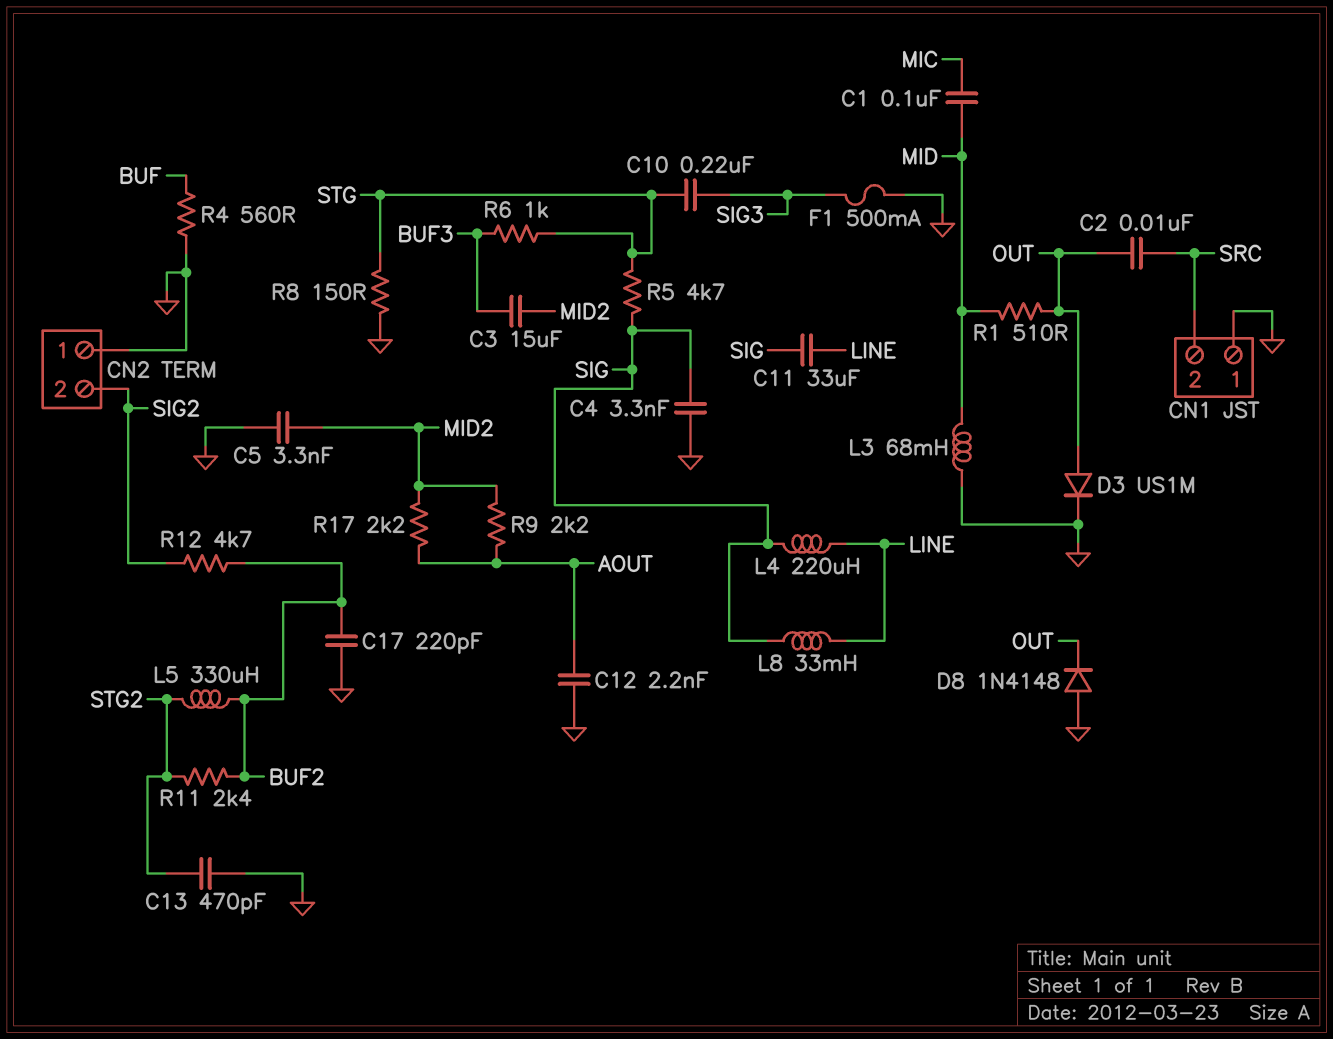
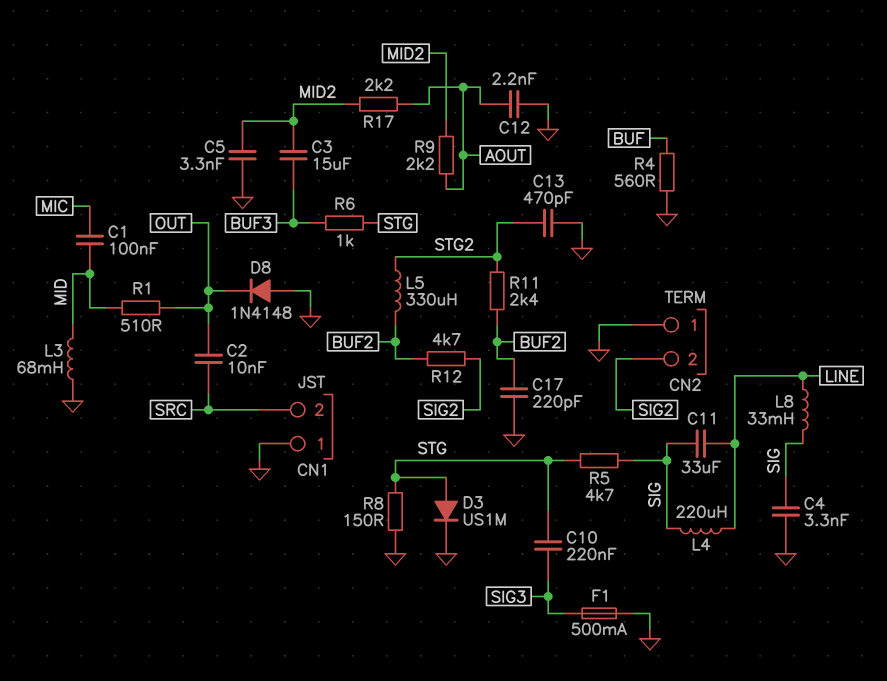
D3: diode US1M (A OUT, K GND) -> diode US1M (A STG, K GND)

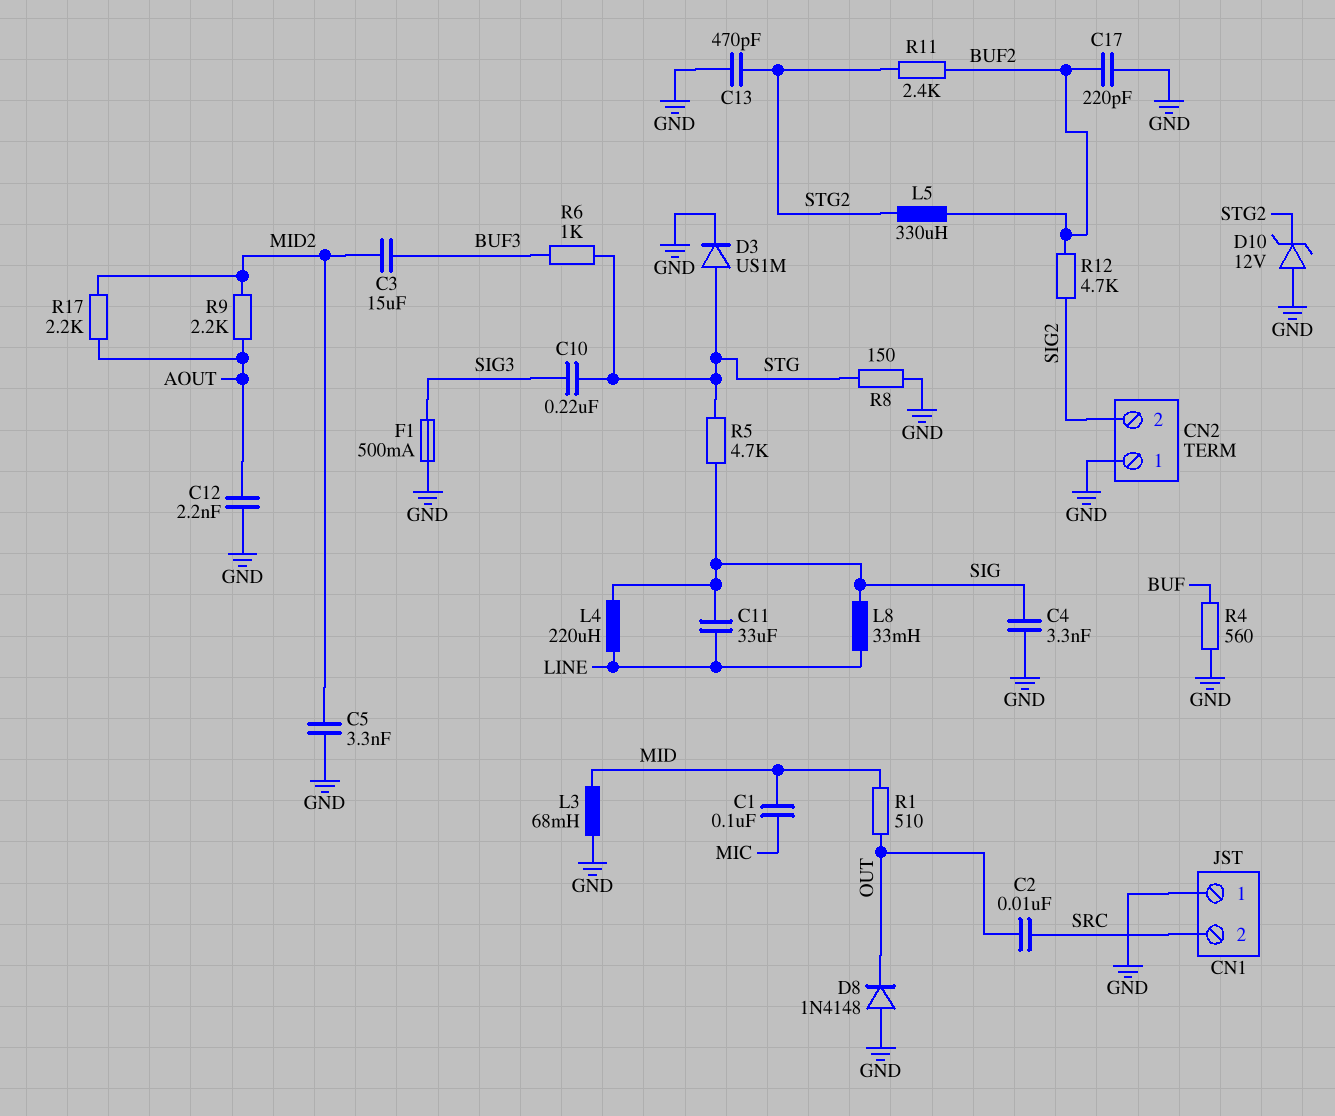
D10: none -> zener 12V (A GND, K STG2)

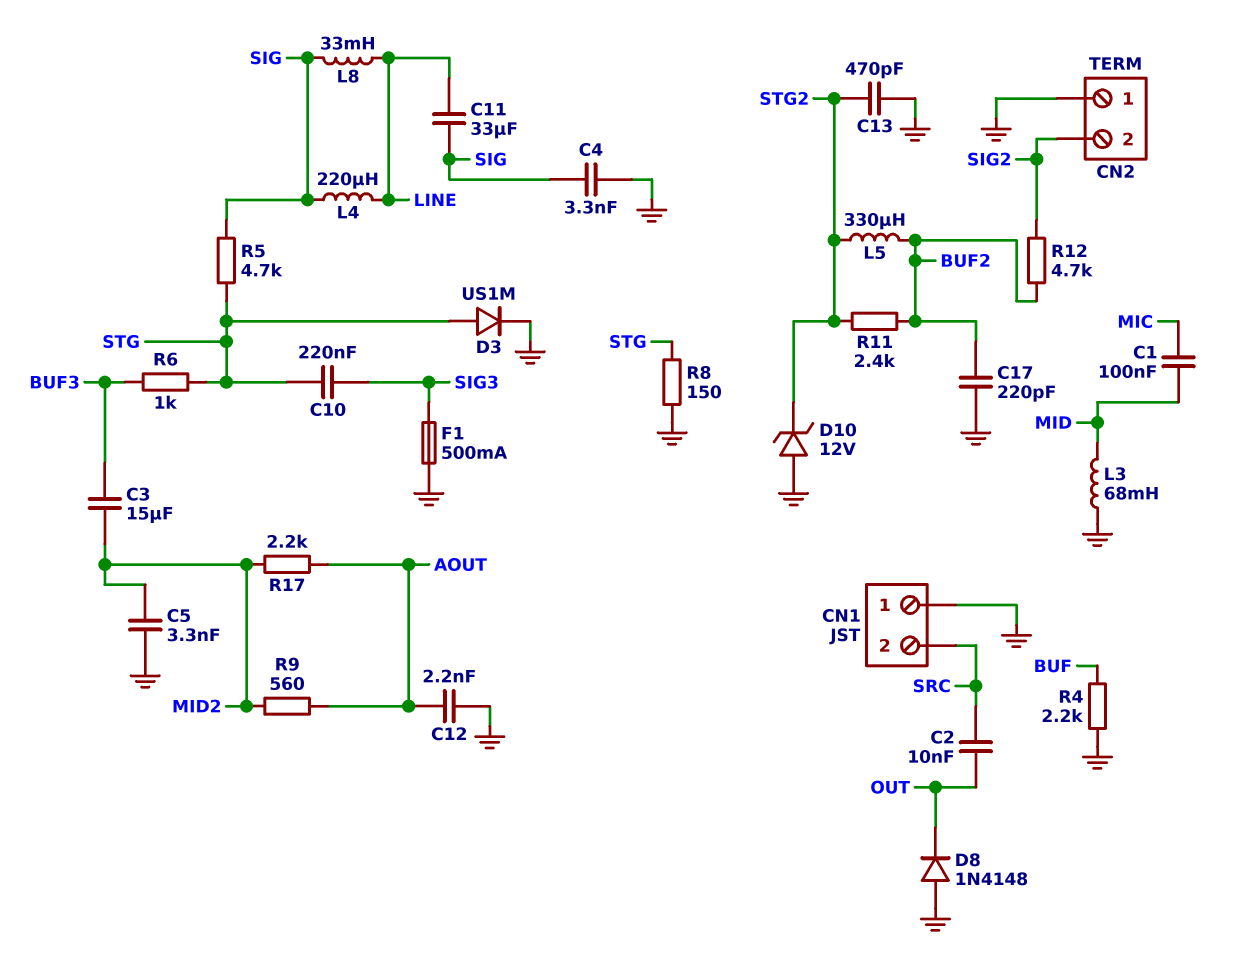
R1: 510 (MID, OUT) -> none
R4: 560 (BUF, GND) -> 2.2k (BUF, GND)
R9: 2.2k (AOUT, MID2) -> 560 (AOUT, MID2)

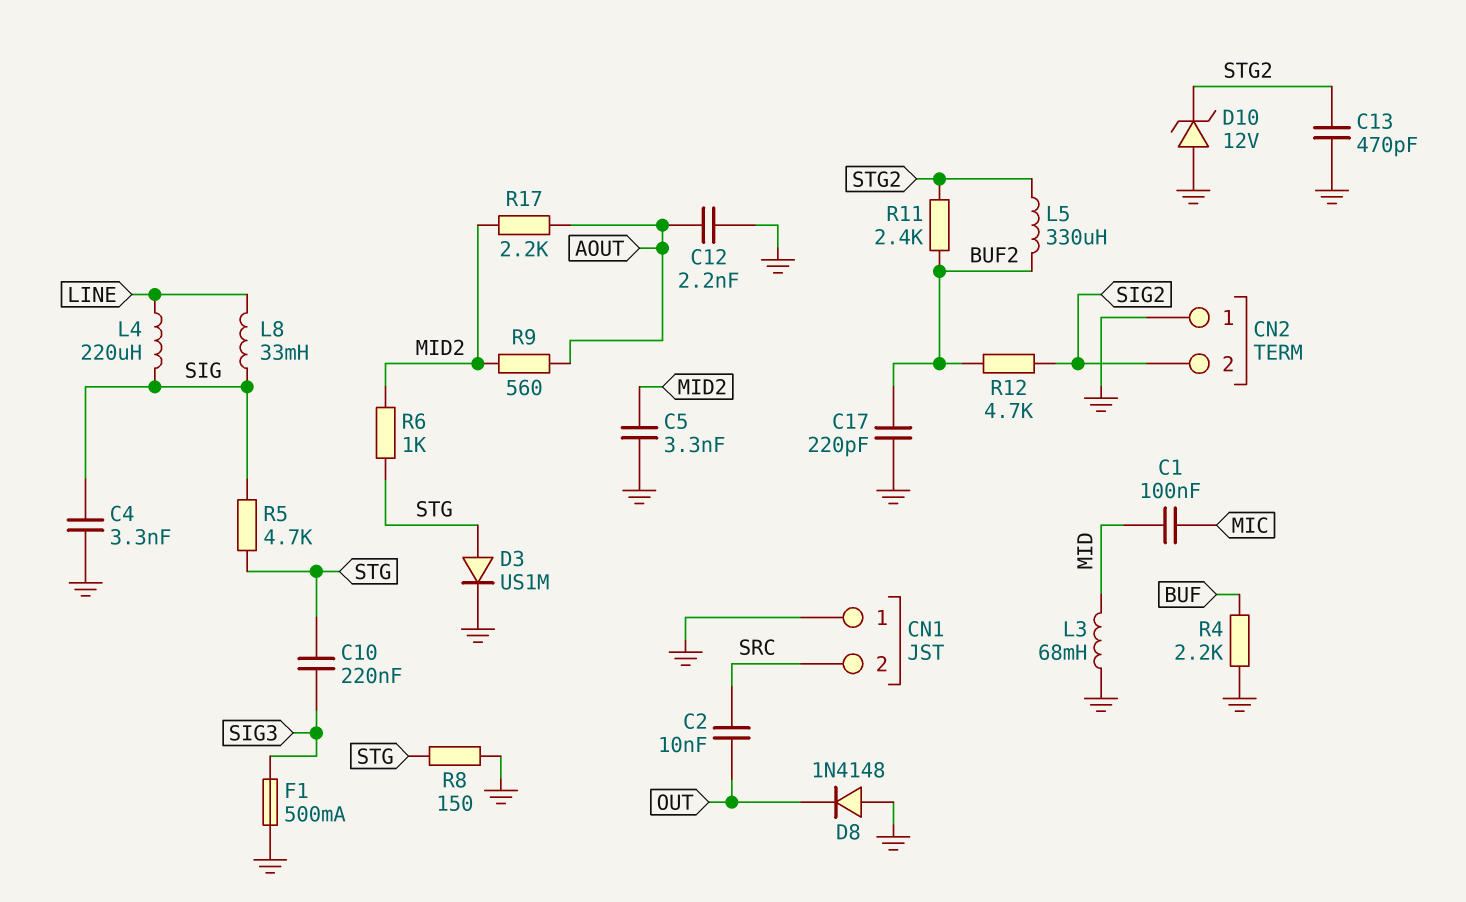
C3: 15uF (BUF3, MID2) -> none
C11: 33uF (LINE, SIG) -> none
R6: 1k (BUF3, STG) -> 1k (MID2, STG)

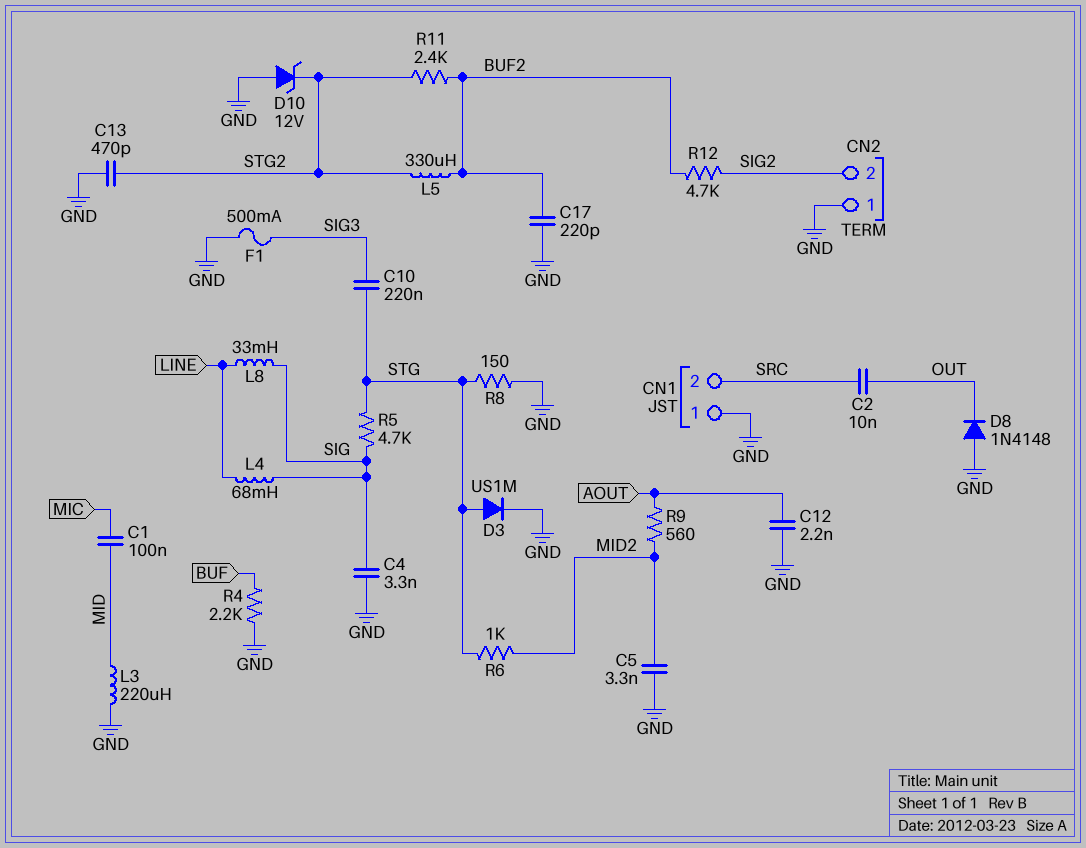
L3: 68mH (GND, MID) -> 220uH (GND, MID)
L4: 220uH (LINE, SIG) -> 68mH (LINE, SIG)
R17: 2.2k (AOUT, MID2) -> none

